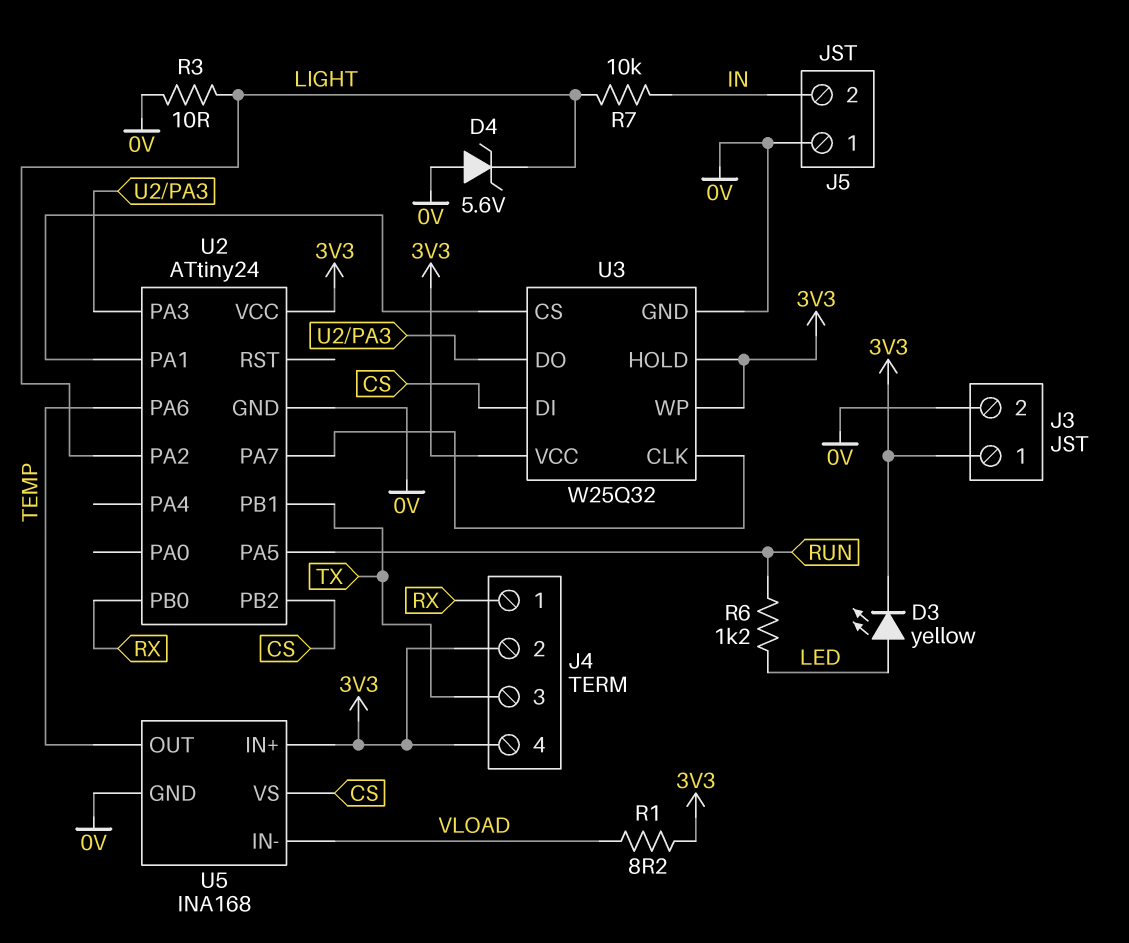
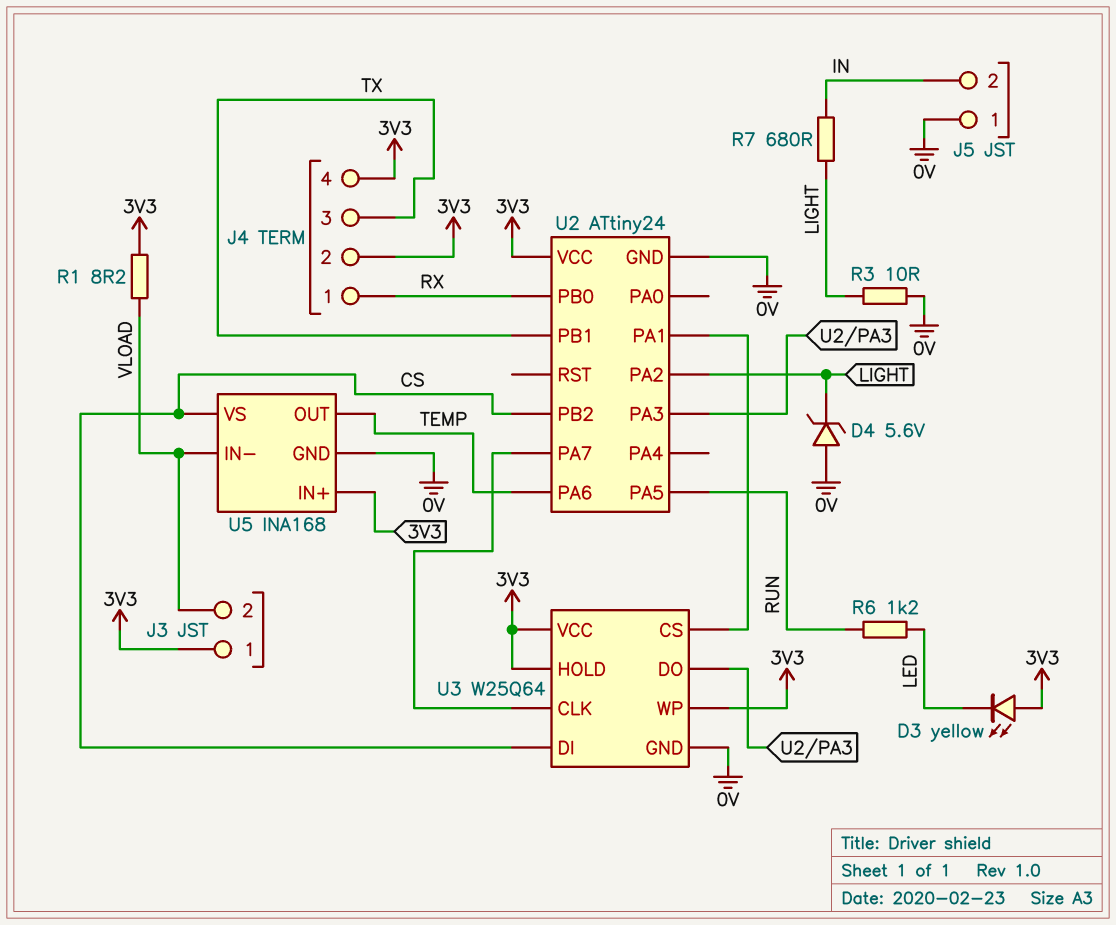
D3: LED yellow (A LED, K 3V3) -> LED yellow (A 3V3, K LED)
J3 pin 2: 0V -> VLOAD
R7: 10k (IN, LIGHT) -> 680 (IN, LIGHT)
U3: W25Q32 -> W25Q64

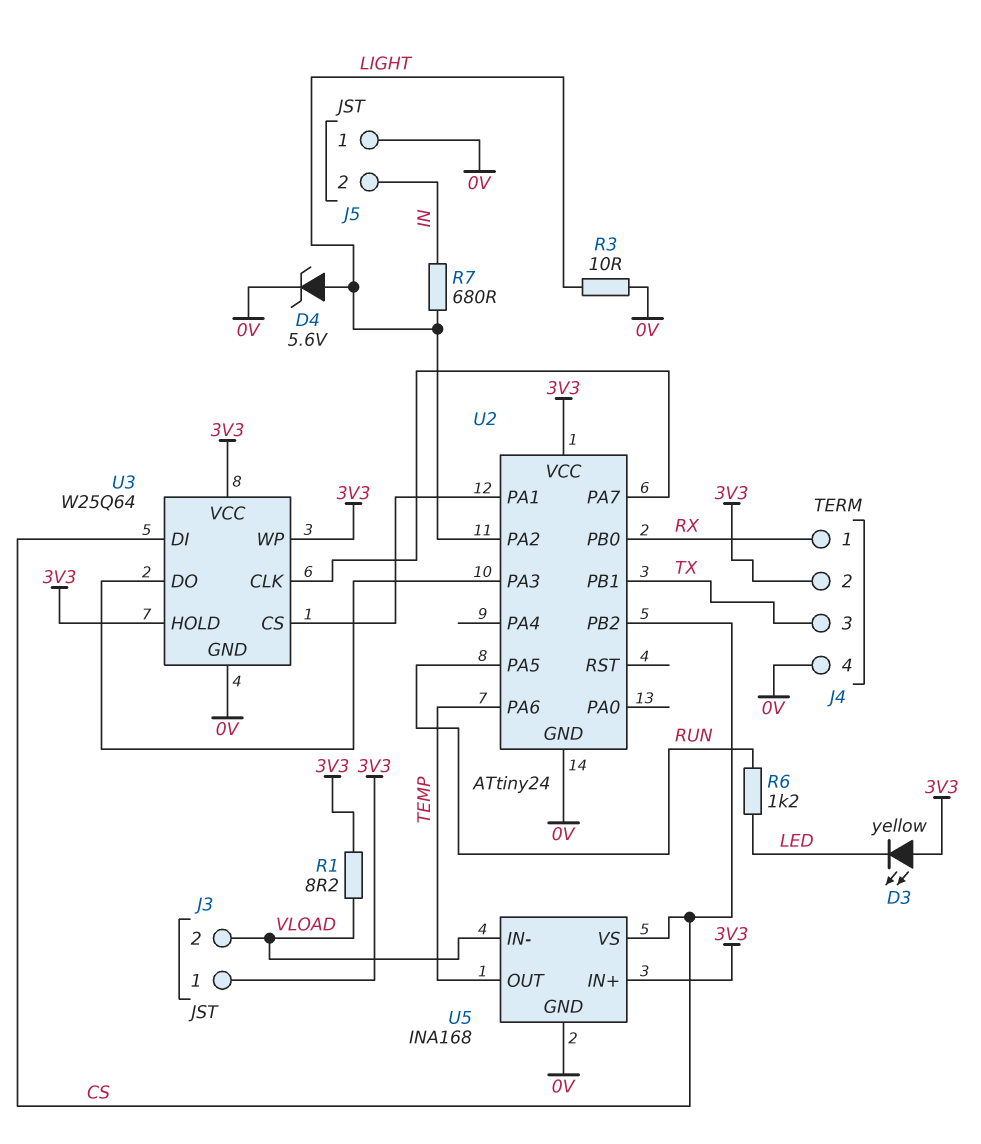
D4: zener 5.6V (A 0V, K LIGHT) -> zener 5.6V (A LIGHT, K 0V)
J4 pin 4: 3V3 -> 0V

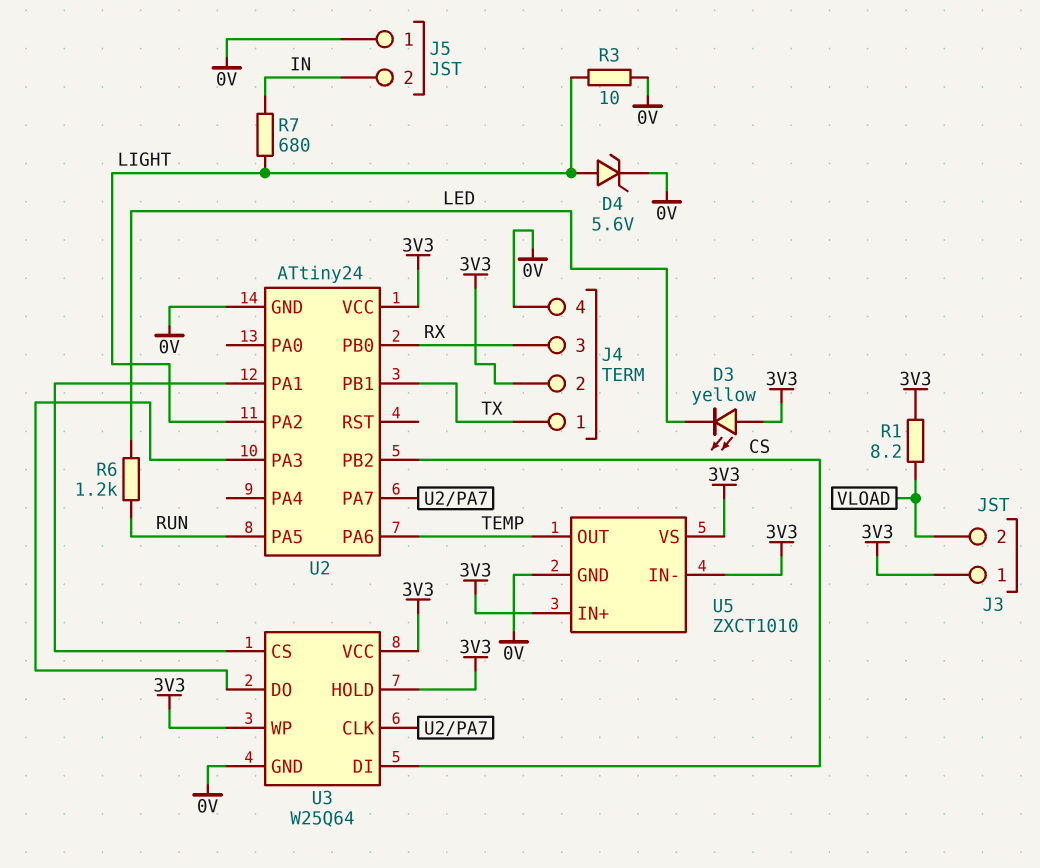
J4 pin 1: RX -> TX
J4 pin 3: TX -> RX
U5: INA168 -> ZXCT1010
U5 pin IN-: VLOAD -> 3V3
U5 pin VS: CS -> 3V3

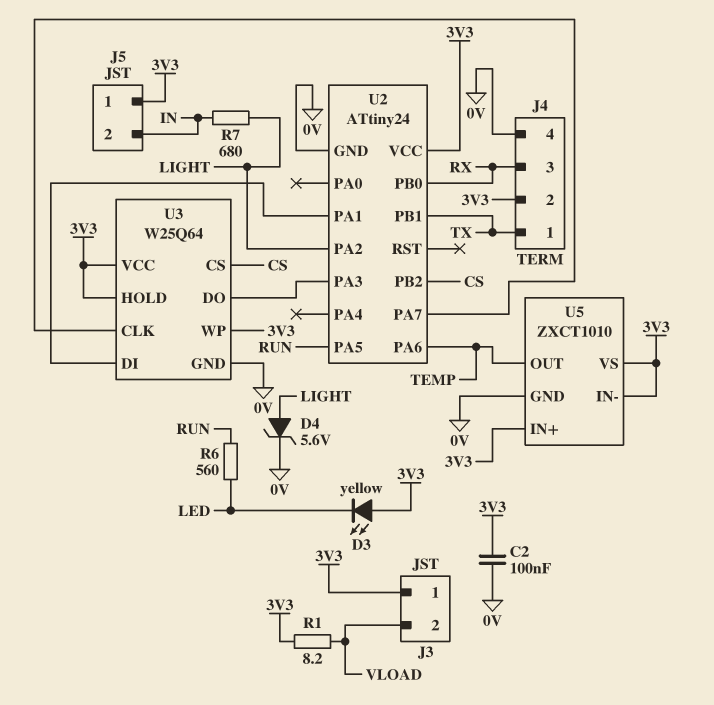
C2: none -> 100nF (0V, 3V3)
J5 pin 1: 0V -> 3V3
R3: 10 (0V, LIGHT) -> none
R6: 1.2k (LED, RUN) -> 560 (LED, RUN)
U3 pin CS: U2/PA1 -> CS
U3 pin DI: CS -> U2/PA1

